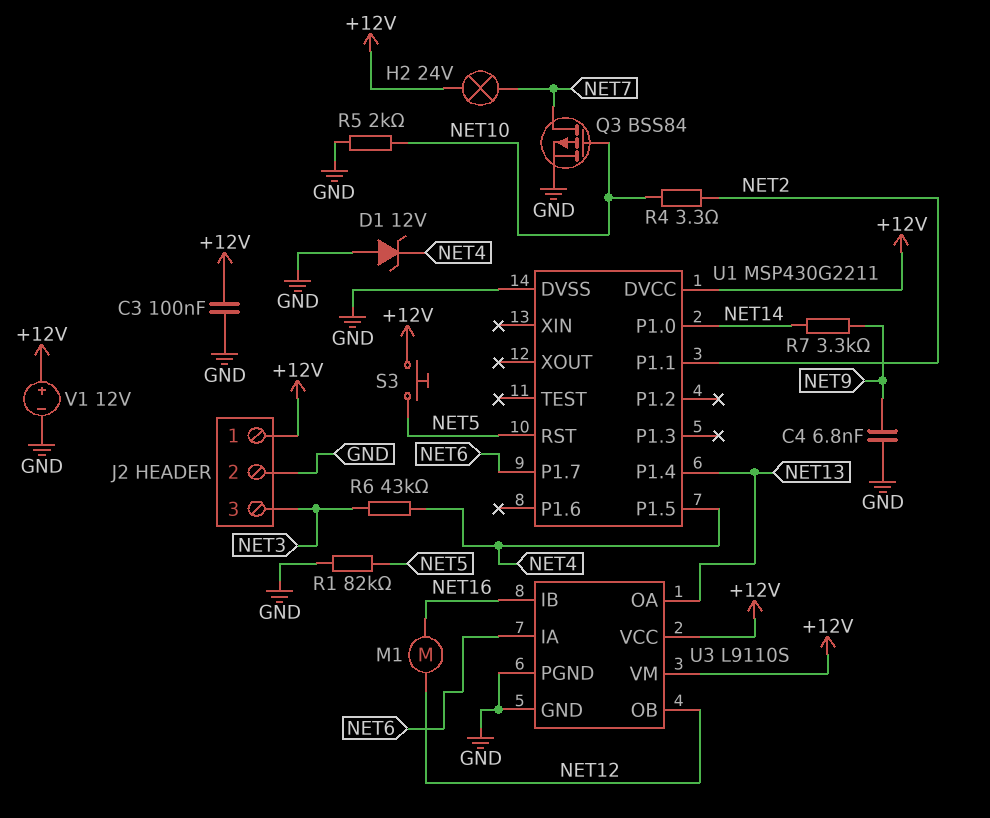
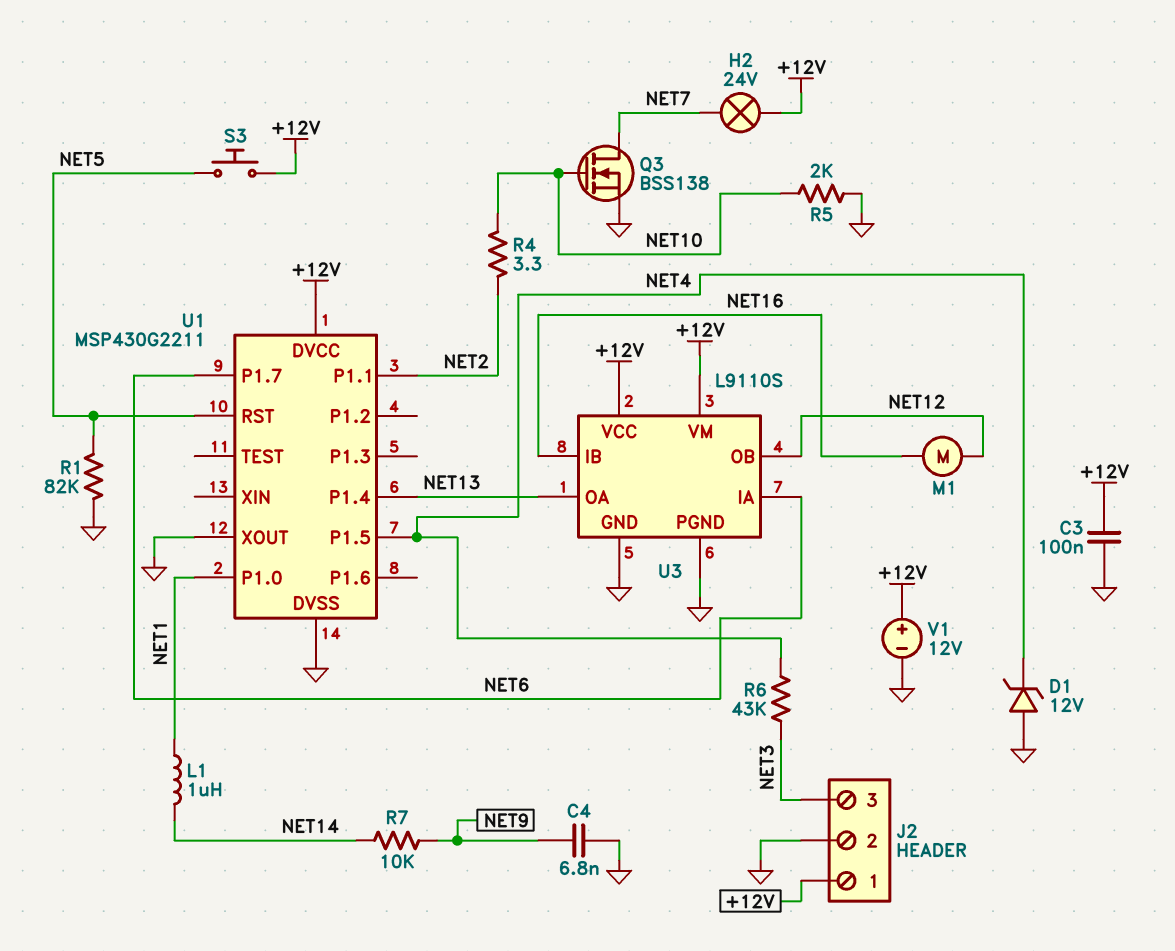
L1: none -> 1uH (NET1, NET14)
Q3: PMOS BSS84 (G NET10, D NET7, S GND) -> NMOS BSS138 (G NET10, D NET7, S GND)
R7: 3.3k (NET9, NET14) -> 10k (NET9, NET14)
U1 pin P1.0: NET14 -> NET1
U1 pin XOUT: none -> GND

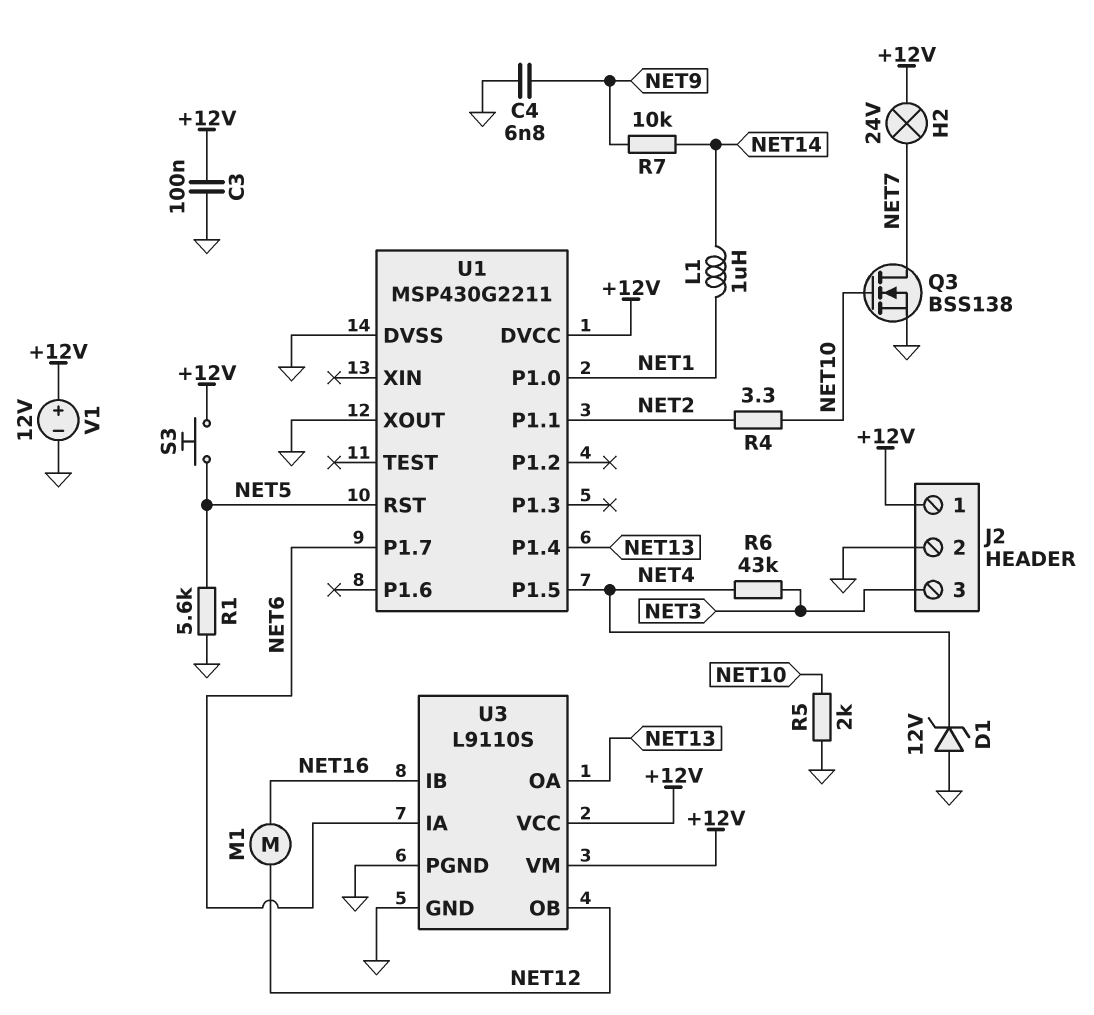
R1: 82k (GND, NET5) -> 5.6k (GND, NET5)

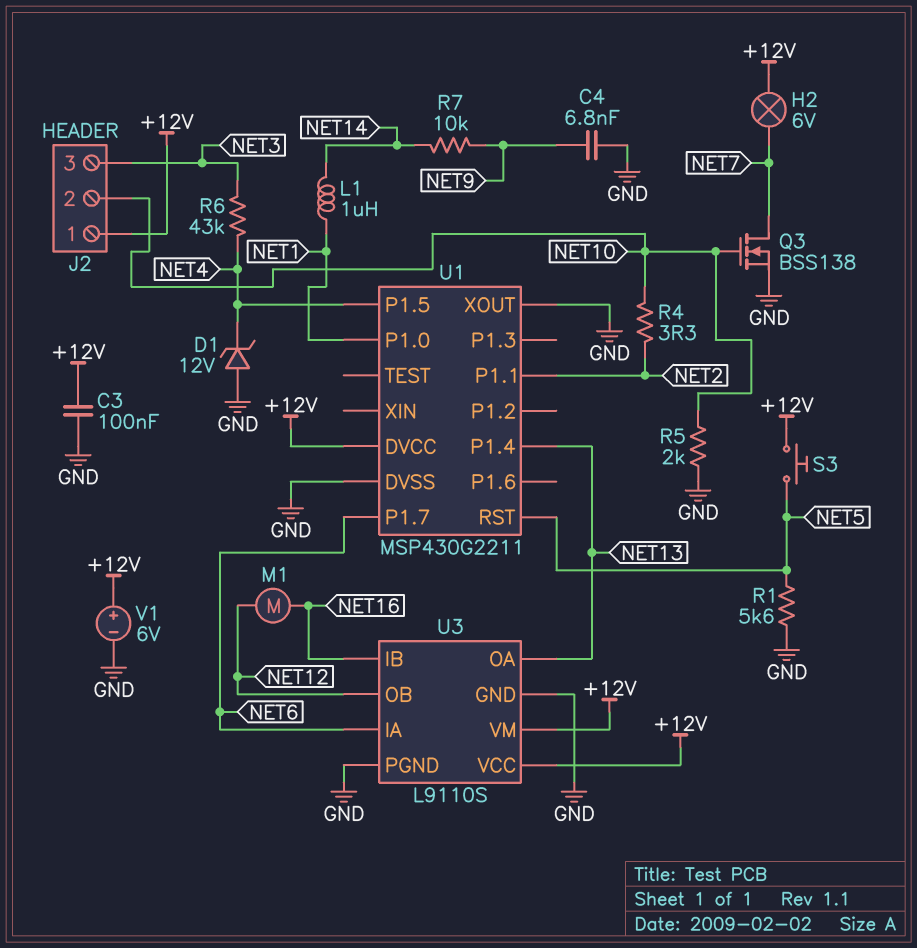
H2: lamp 24V (+12V, NET7) -> lamp 6V (+12V, NET7)
J2 pin 2: GND -> NET10
V1: 12V (plus +12V, minus GND) -> 6V (plus +12V, minus GND)

